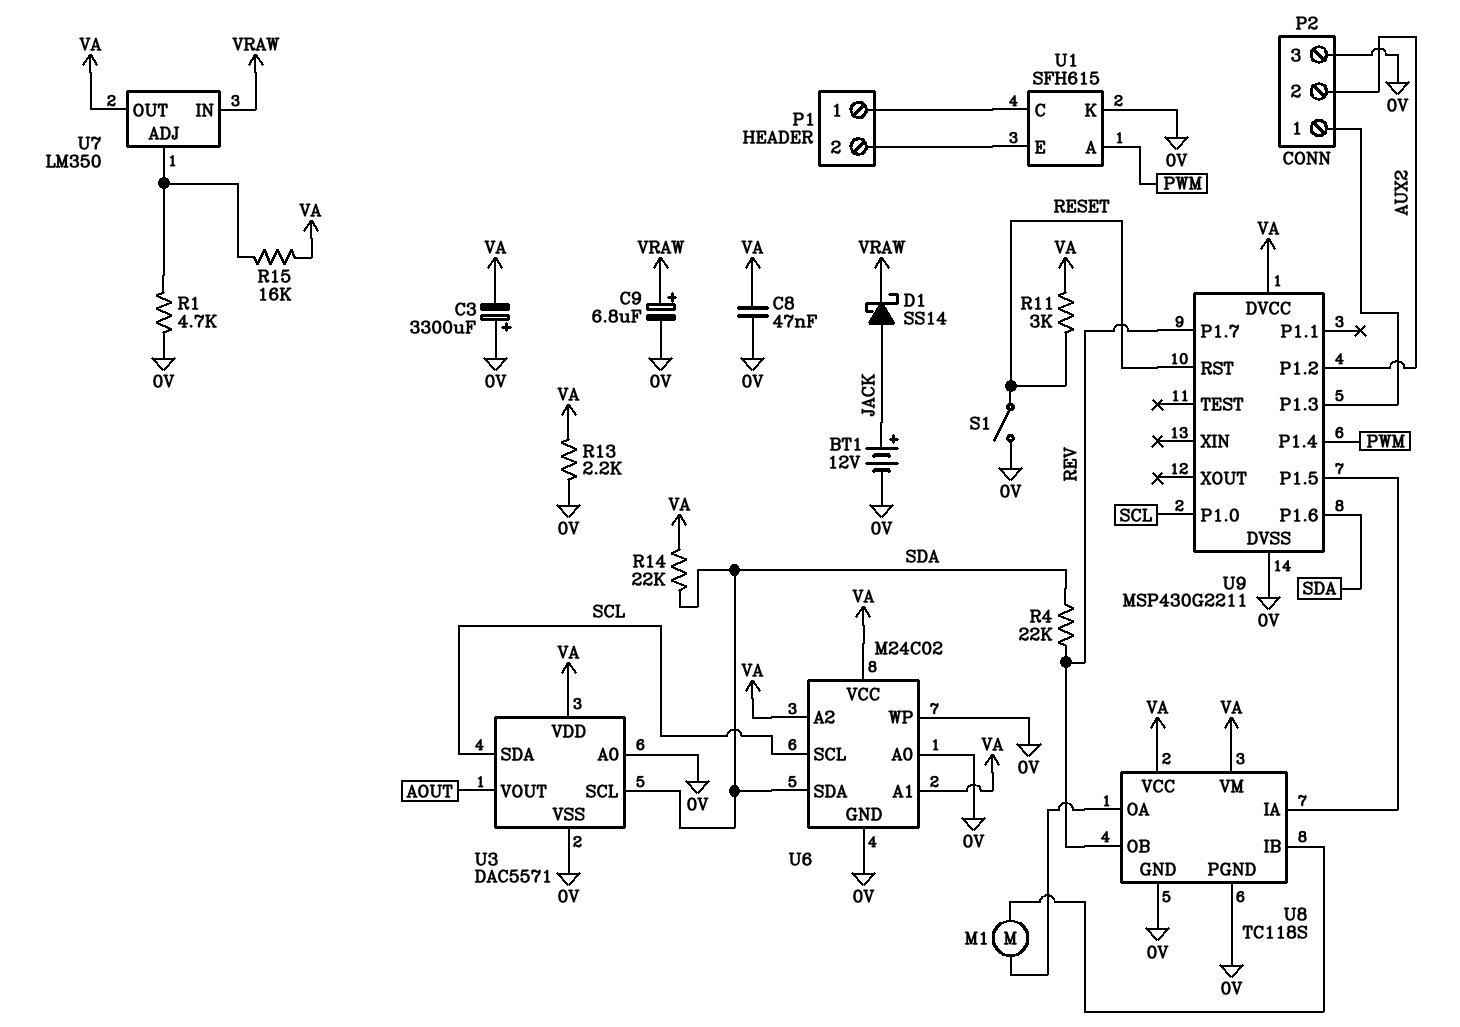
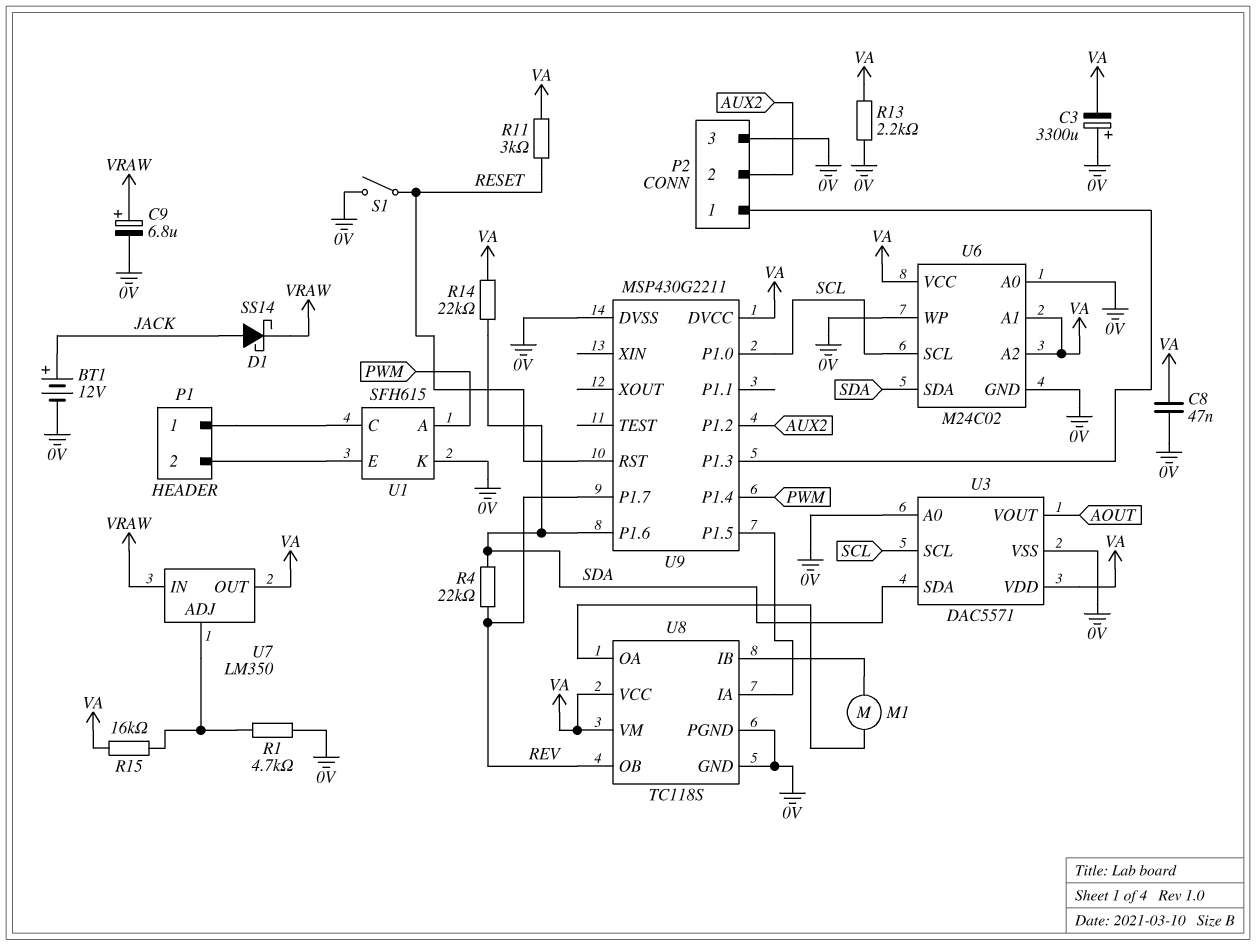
U3 pin SCL: SDA -> SCL
U3 pin SDA: SCL -> SDA

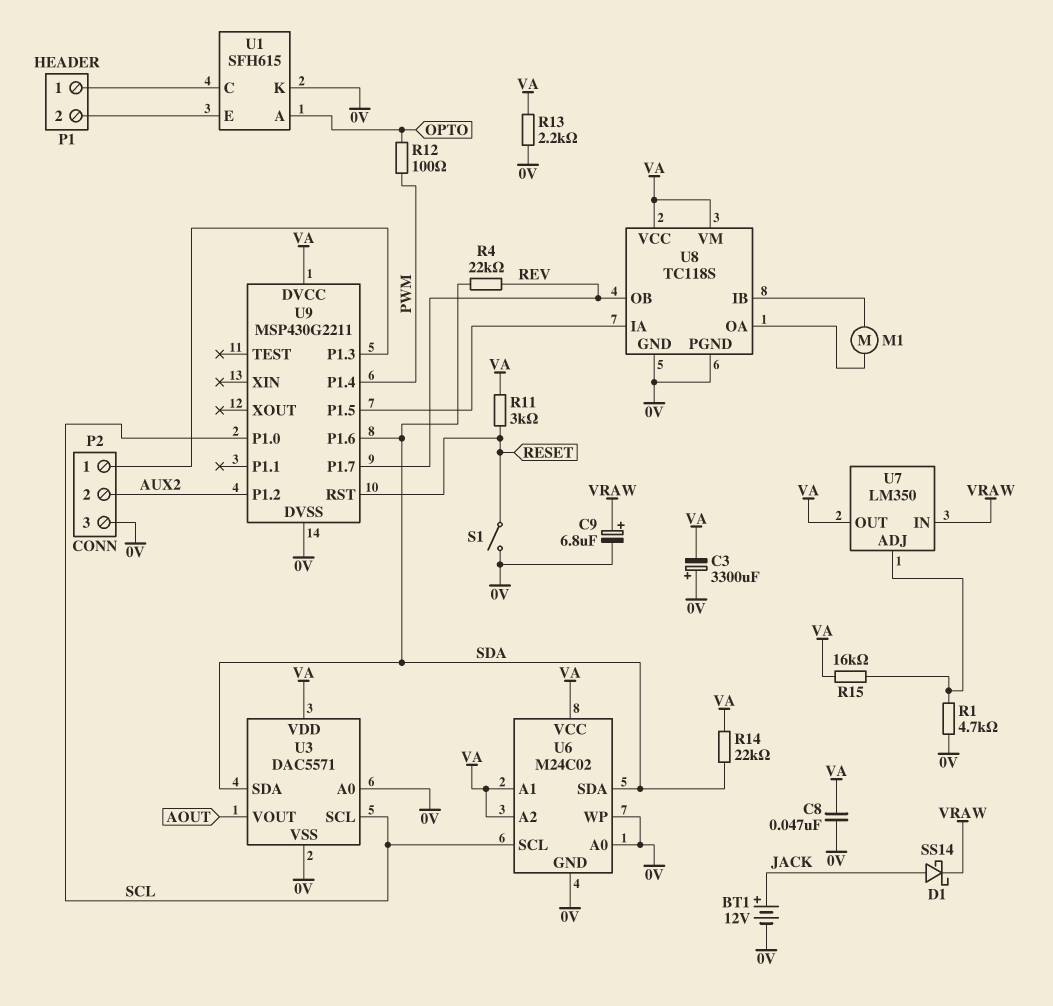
R12: none -> 100 (OPTO, PWM)
U1 pin A: PWM -> OPTO

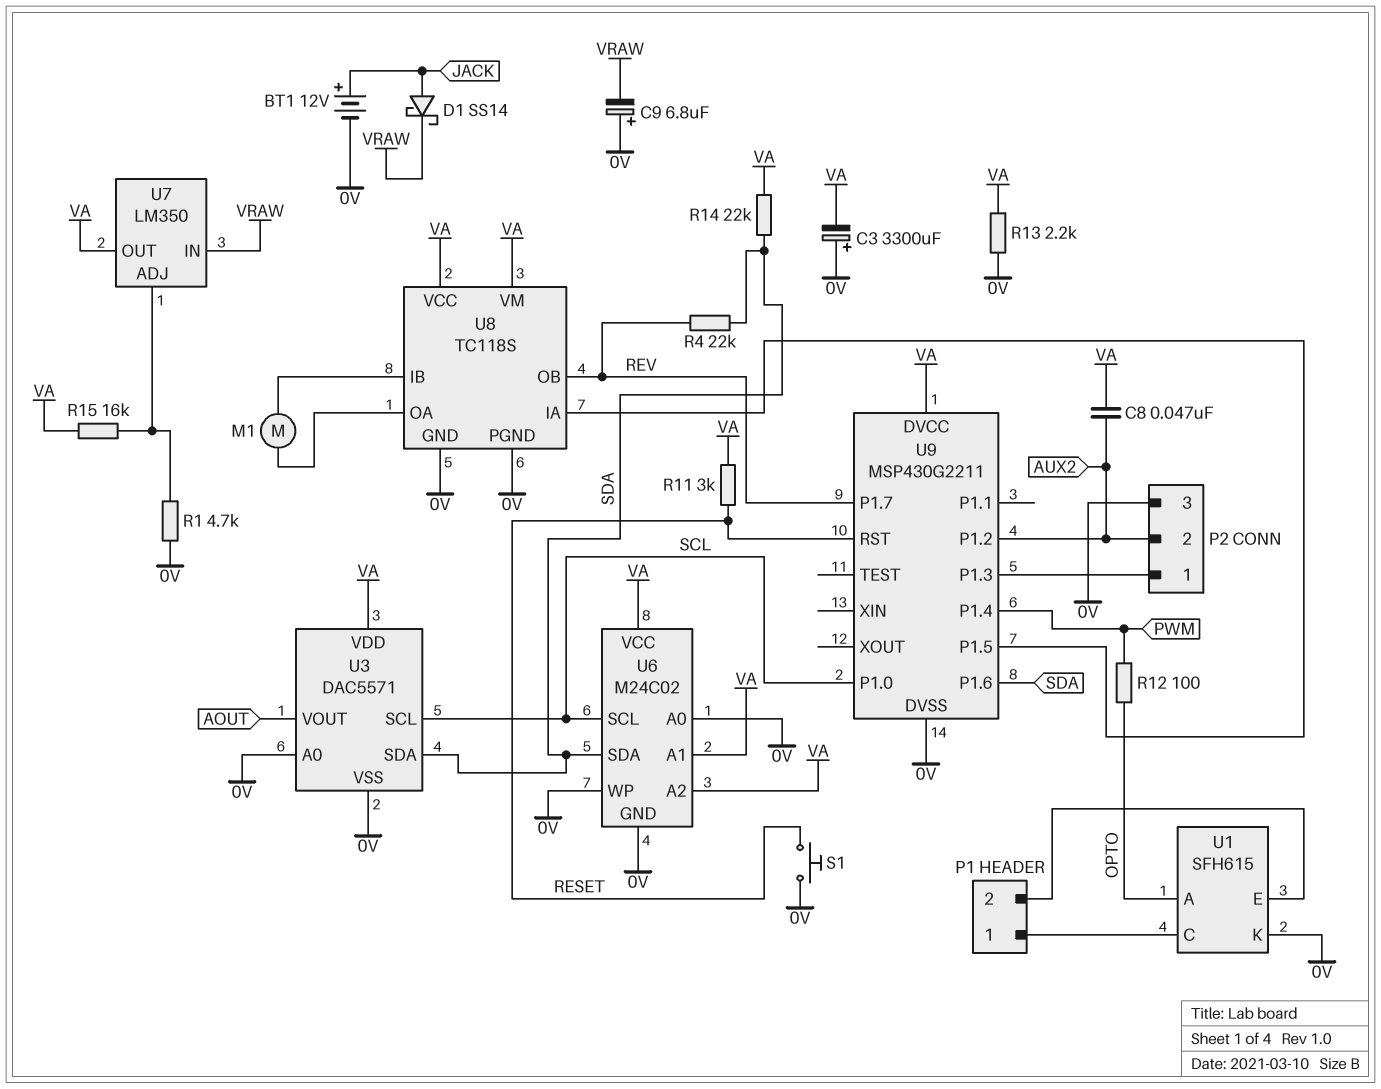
C8: 47nF (0V, VA) -> 47nF (AUX2, VA)
C9: 6.8uF (plus VRAW, minus 0V) -> 6.8uF (plus 0V, minus VRAW)
S1: switch (0V, RESET) -> button (0V, RESET)

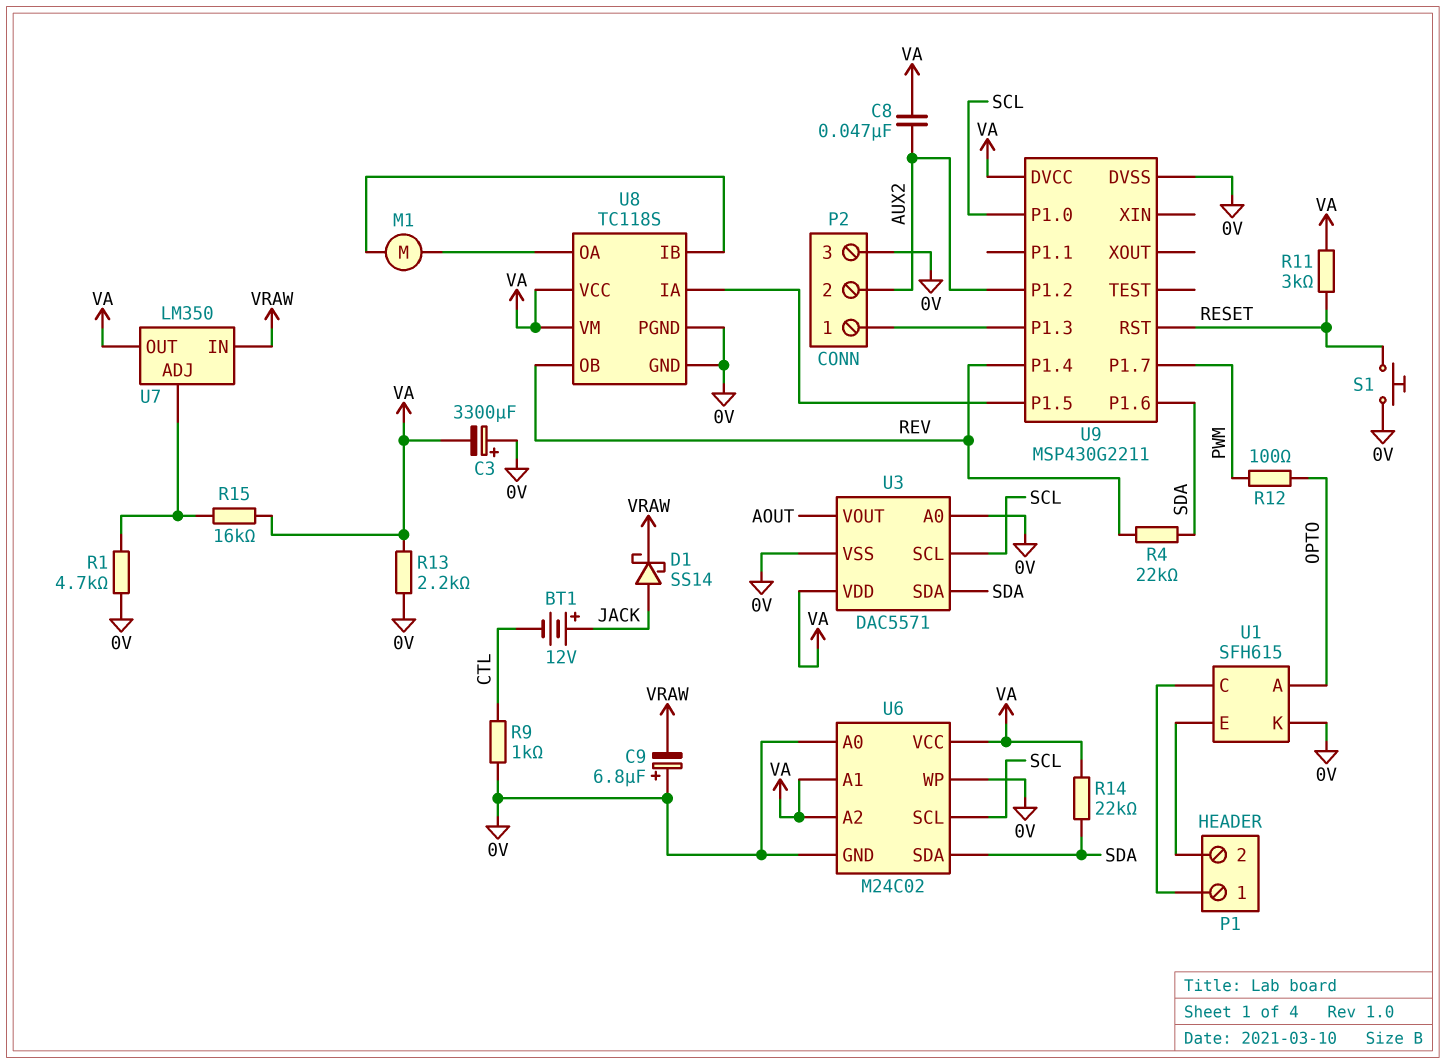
BT1: 12V (plus JACK, minus 0V) -> 12V (plus JACK, minus CTL)
R9: none -> 1k (0V, CTL)
U9 pin P1.4: PWM -> REV
U9 pin P1.7: REV -> PWM

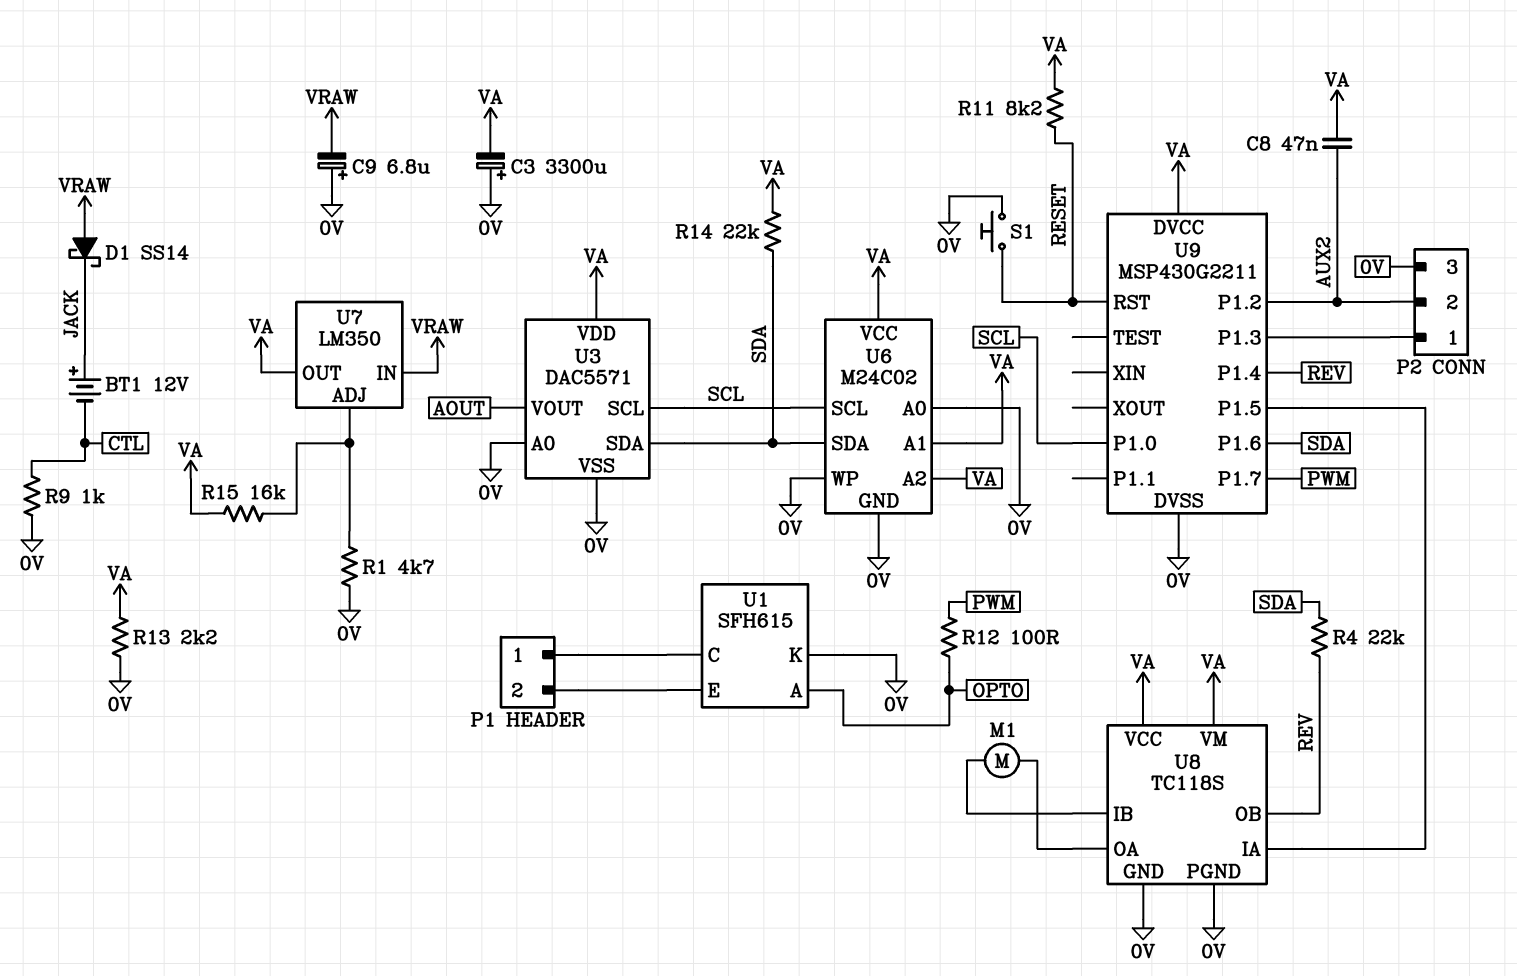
D1: schottky SS14 (A JACK, K VRAW) -> schottky SS14 (A VRAW, K JACK)
R11: 3k (RESET, VA) -> 8.2k (RESET, VA)

